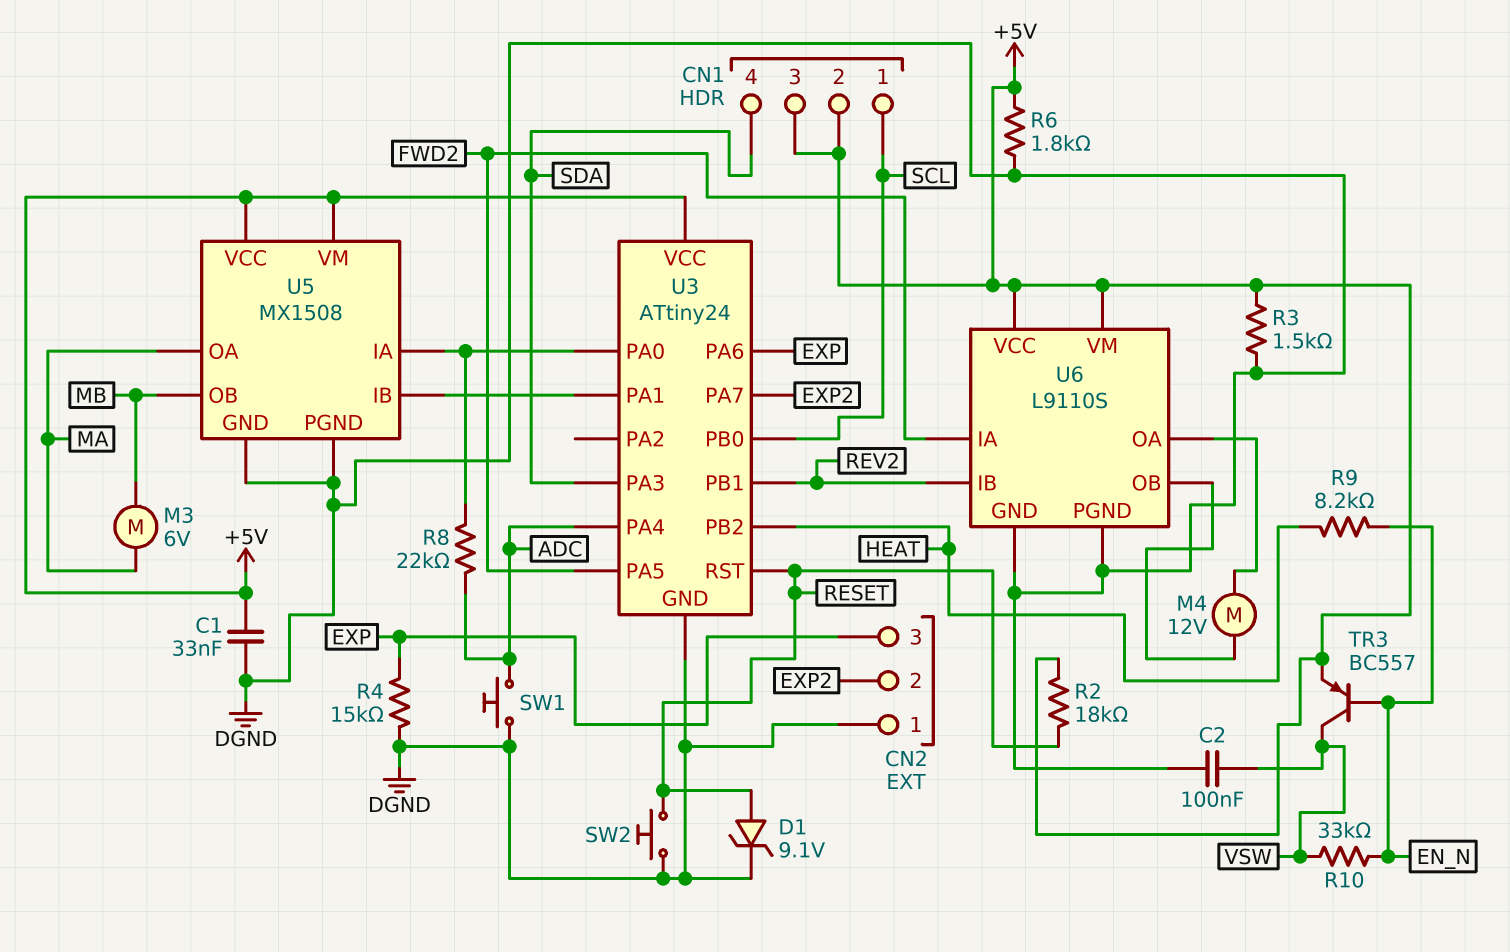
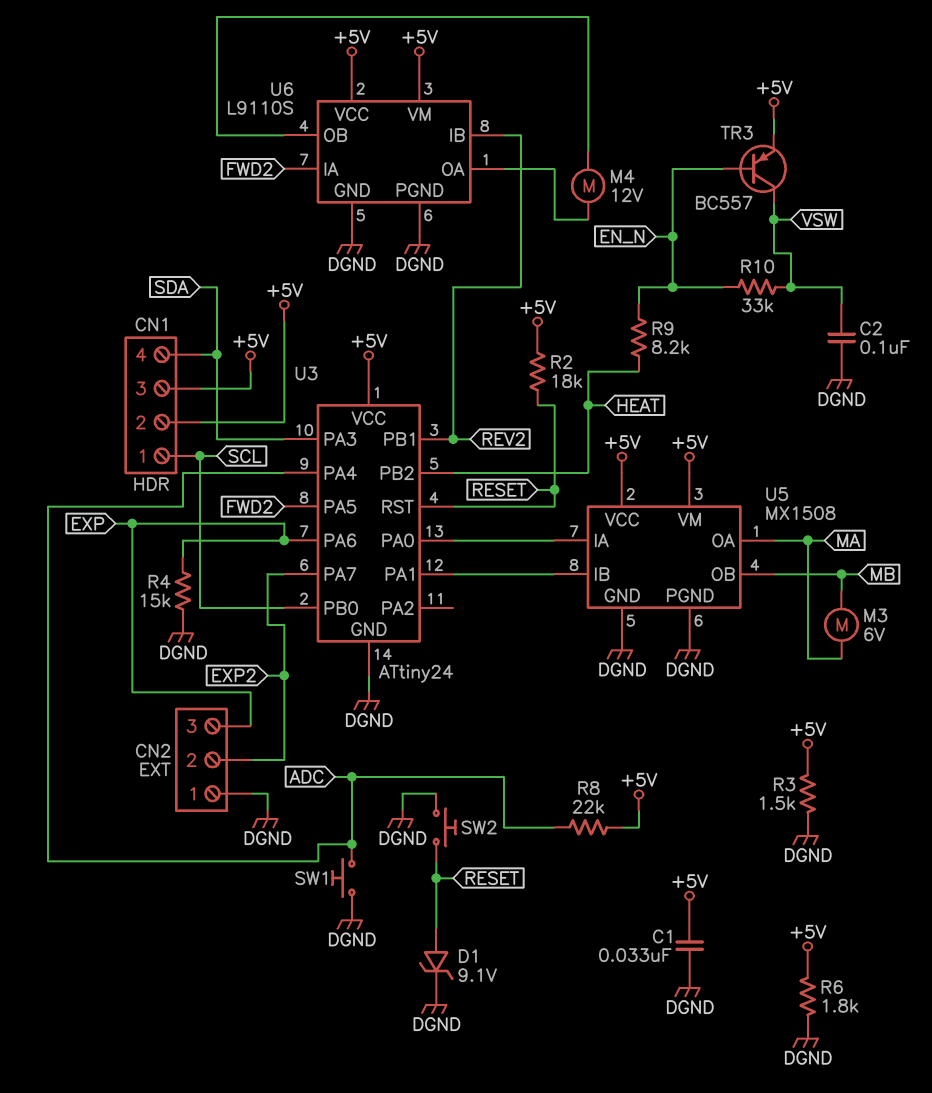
R8: 22k (ADC, U3/PA0) -> 22k (+5V, ADC)

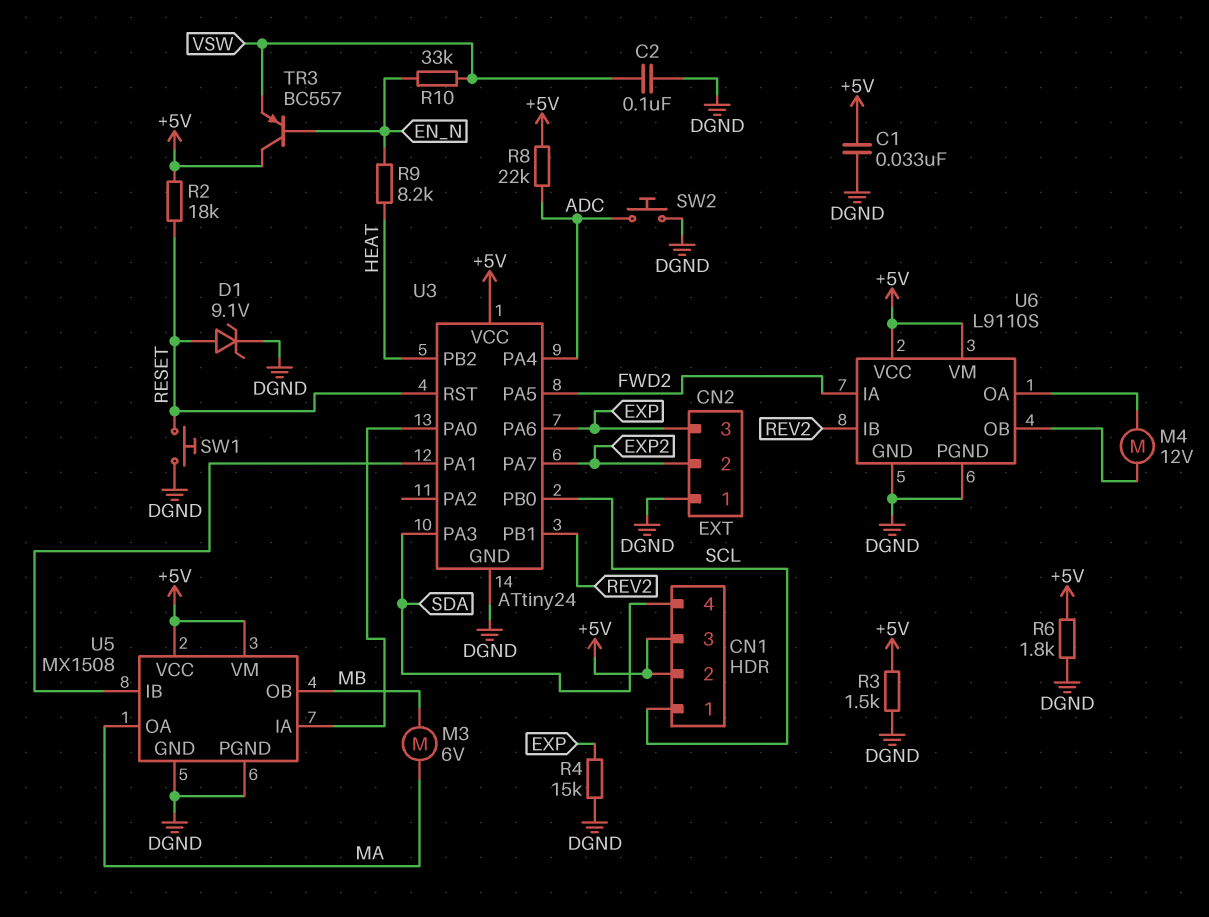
SW1: button (ADC, DGND) -> button (DGND, RESET)
SW2: button (DGND, RESET) -> button (ADC, DGND)
TR3: PNP BC557 (B EN_N, C VSW, E +5V) -> PNP BC557 (B EN_N, C +5V, E VSW)

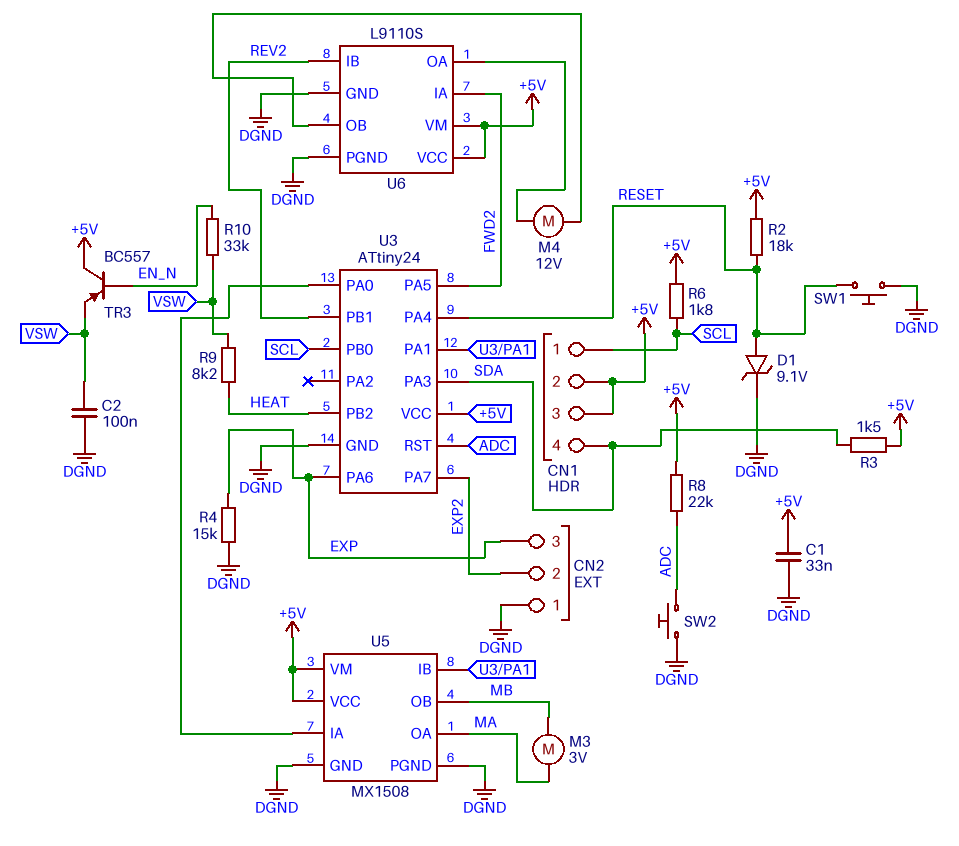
M3: motor 6V (MA, MB) -> motor 3V (MA, MB)
R3: 1.5k (+5V, DGND) -> 1.5k (+5V, SDA)
R6: 1.8k (+5V, DGND) -> 1.8k (+5V, SCL)
R9: 8.2k (EN_N, HEAT) -> 8.2k (HEAT, VSW)
U3 pin PA4: ADC -> RESET
U3 pin RST: RESET -> ADC

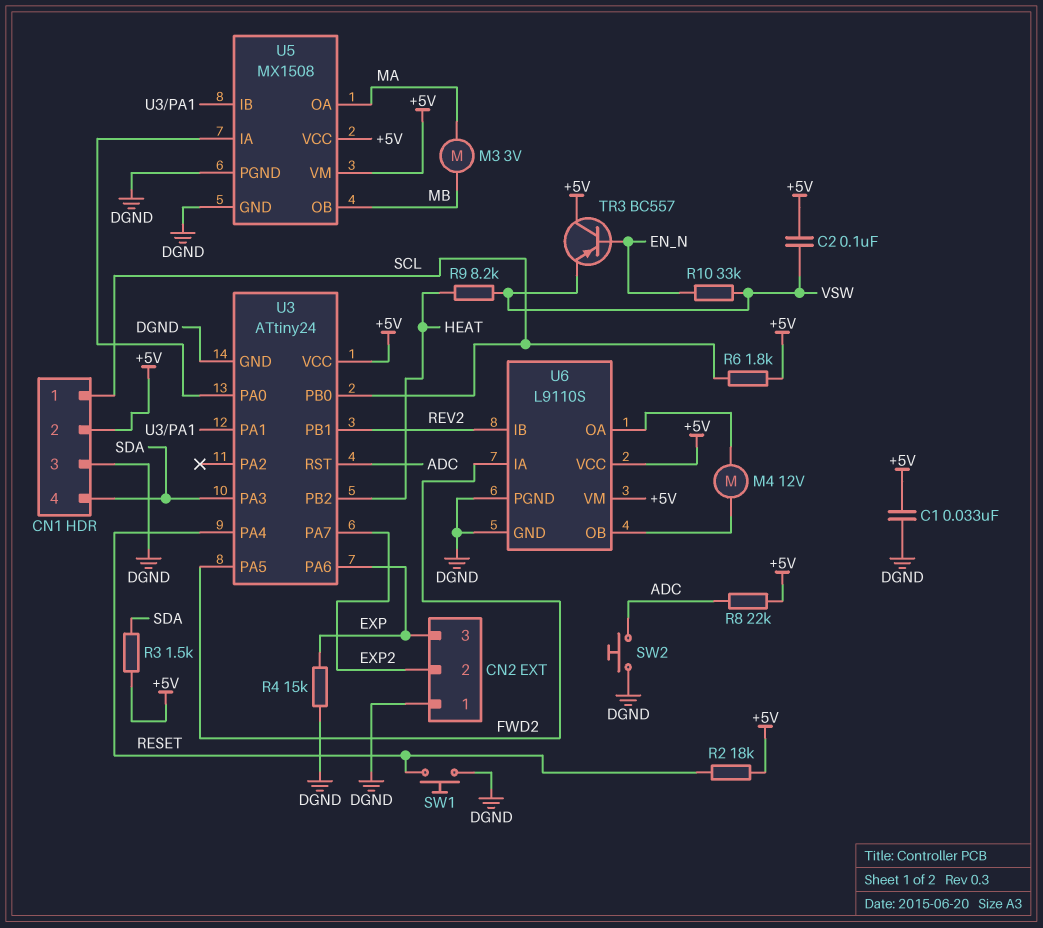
C2: 100nF (DGND, VSW) -> 100nF (+5V, VSW)
CN1 pin 3: +5V -> DGND
D1: zener 9.1V (A RESET, K DGND) -> none

